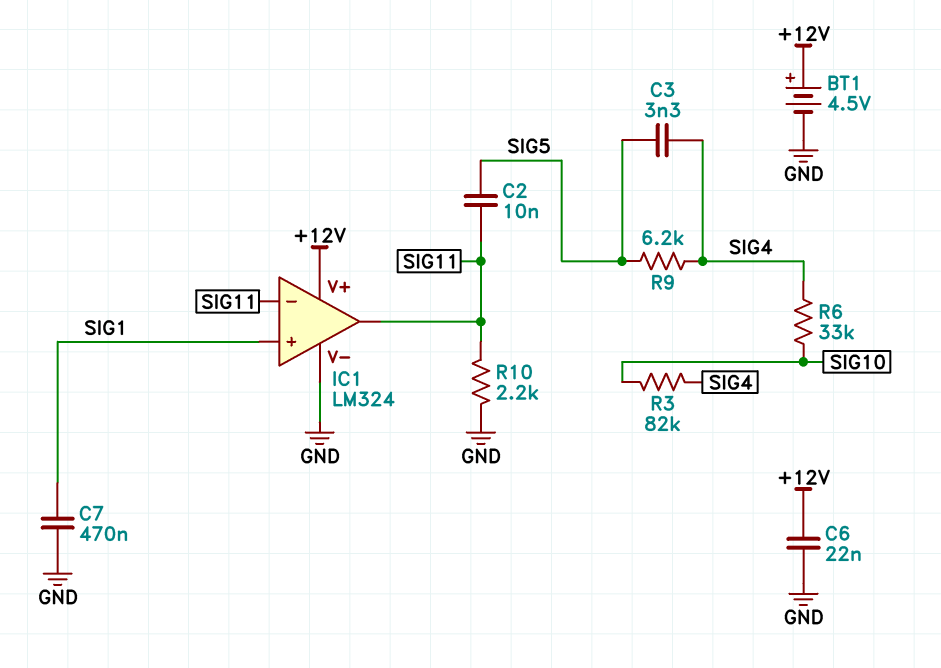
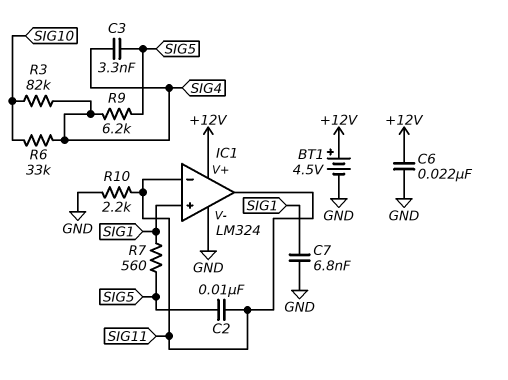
C7: 470nF (GND, SIG1) -> 6.8nF (GND, SIG1)
R7: none -> 560 (SIG1, SIG5)

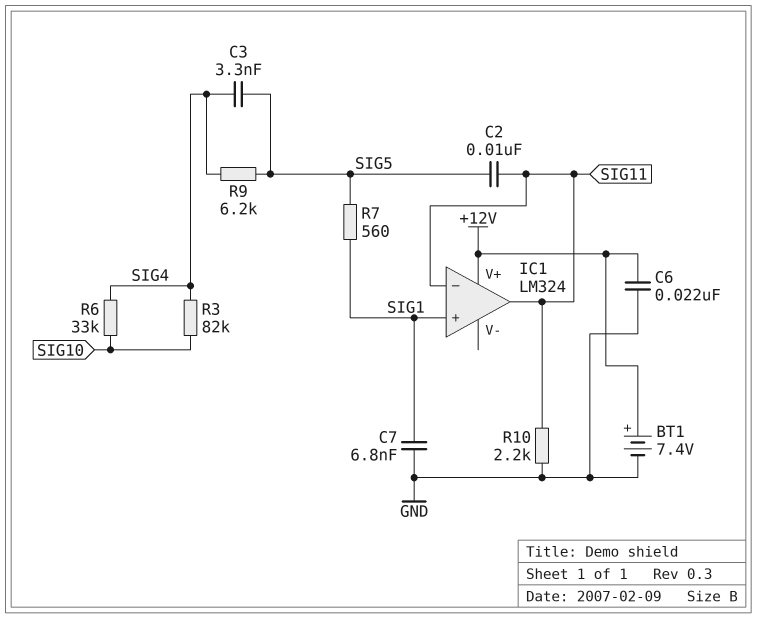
BT1: 4.5V (plus +12V, minus GND) -> 7.4V (plus +12V, minus GND)
IC1 pin V-: GND -> none

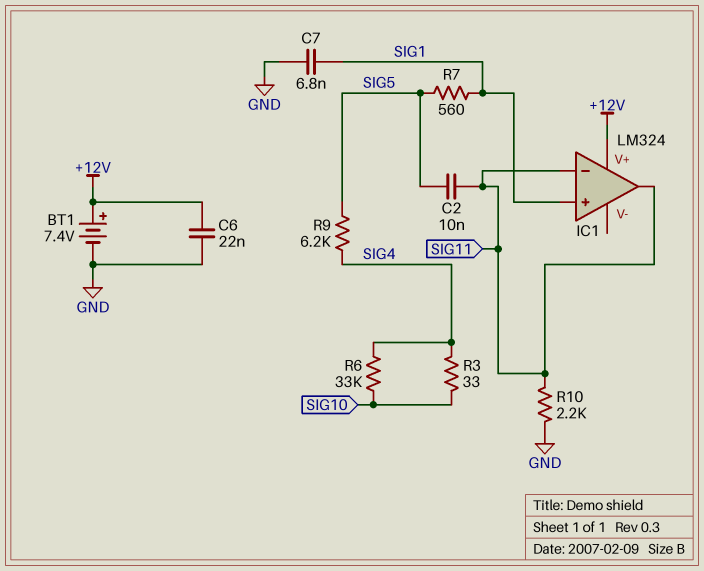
C3: 3.3nF (SIG4, SIG5) -> none
R3: 82k (SIG4, SIG10) -> 33 (SIG4, SIG10)

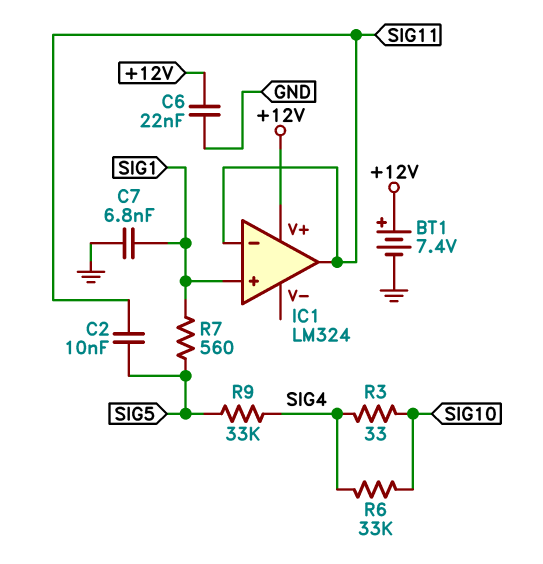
R9: 6.2k (SIG4, SIG5) -> 33k (SIG4, SIG5)
R10: 2.2k (GND, SIG11) -> none

